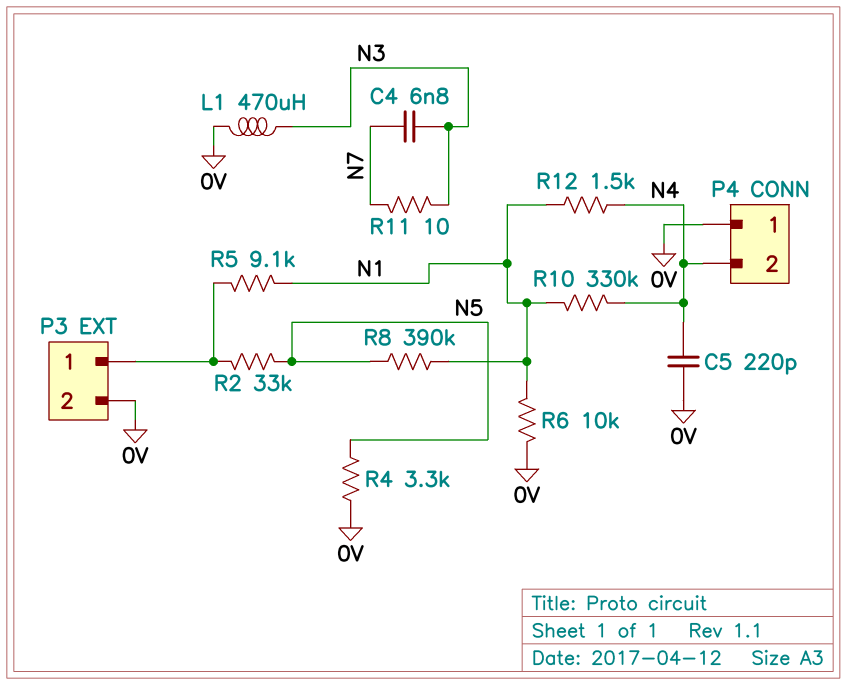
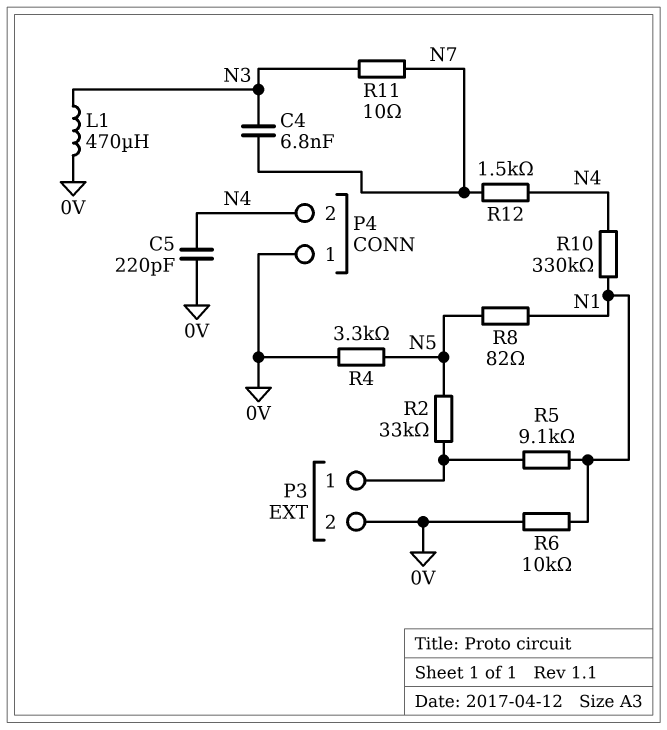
R8: 390k (N1, N5) -> 82 (N1, N5)
R12: 1.5k (N1, N4) -> 1.5k (N4, N7)

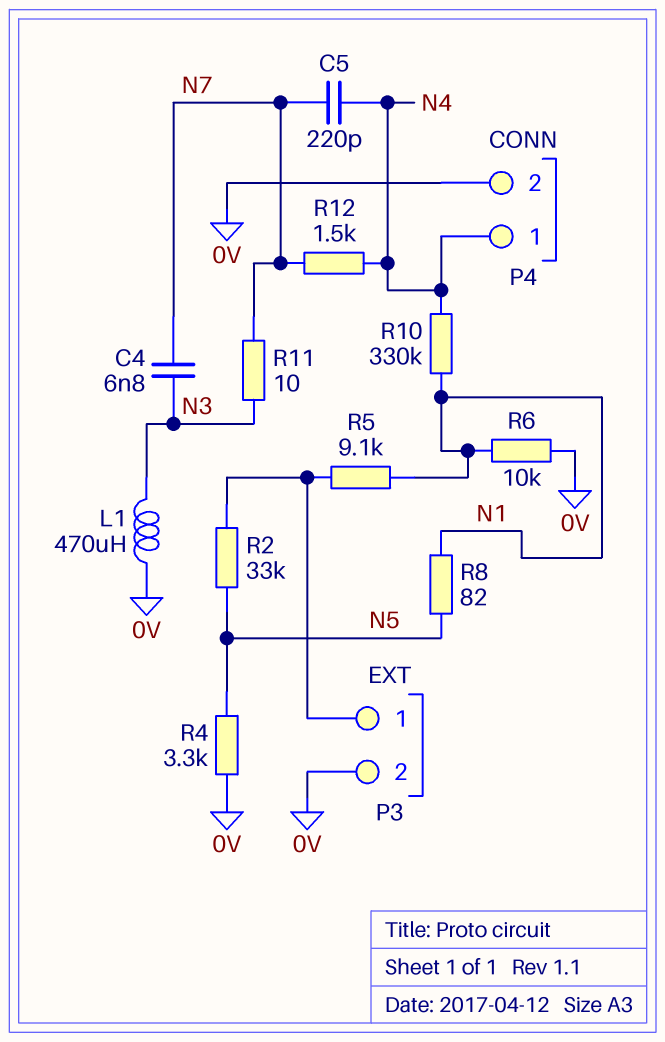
C5: 220pF (0V, N4) -> 220pF (N4, N7)
P4 pin 1: 0V -> N4
P4 pin 2: N4 -> 0V

